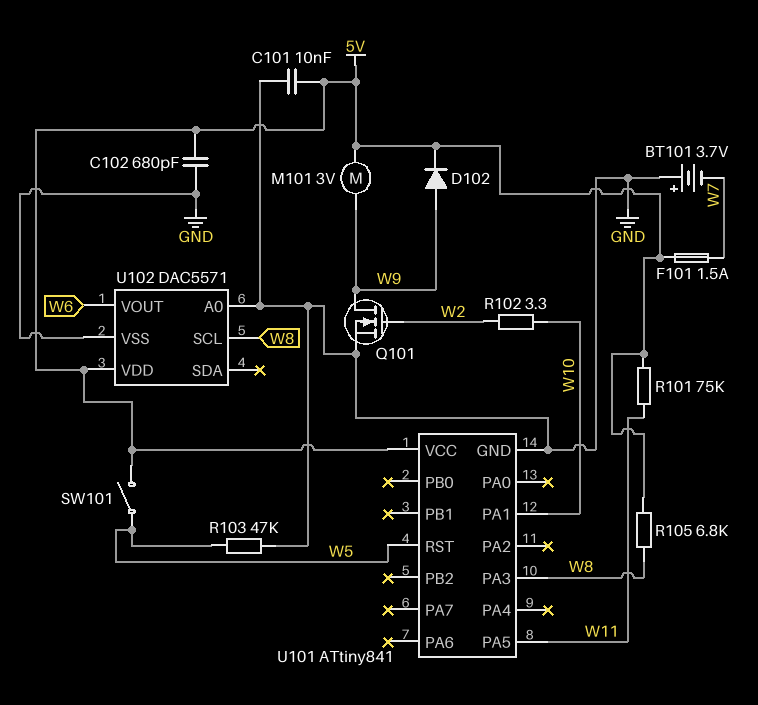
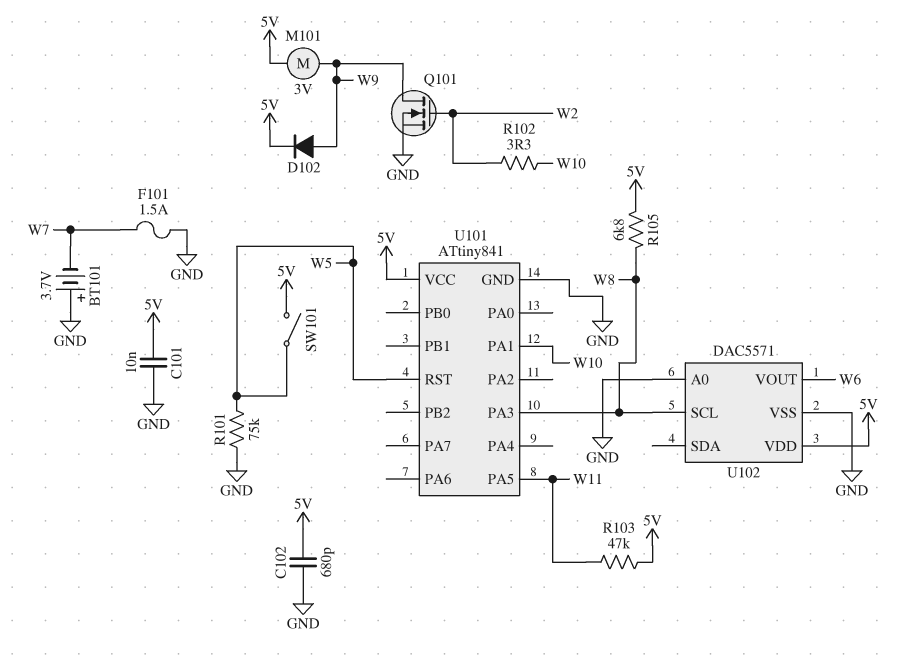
F101: 1.5A (5V, W7) -> 1.5A (GND, W7)
R101: 75k (5V, W11) -> 75k (GND, W5)
R103: 47k (GND, W5) -> 47k (5V, W11)

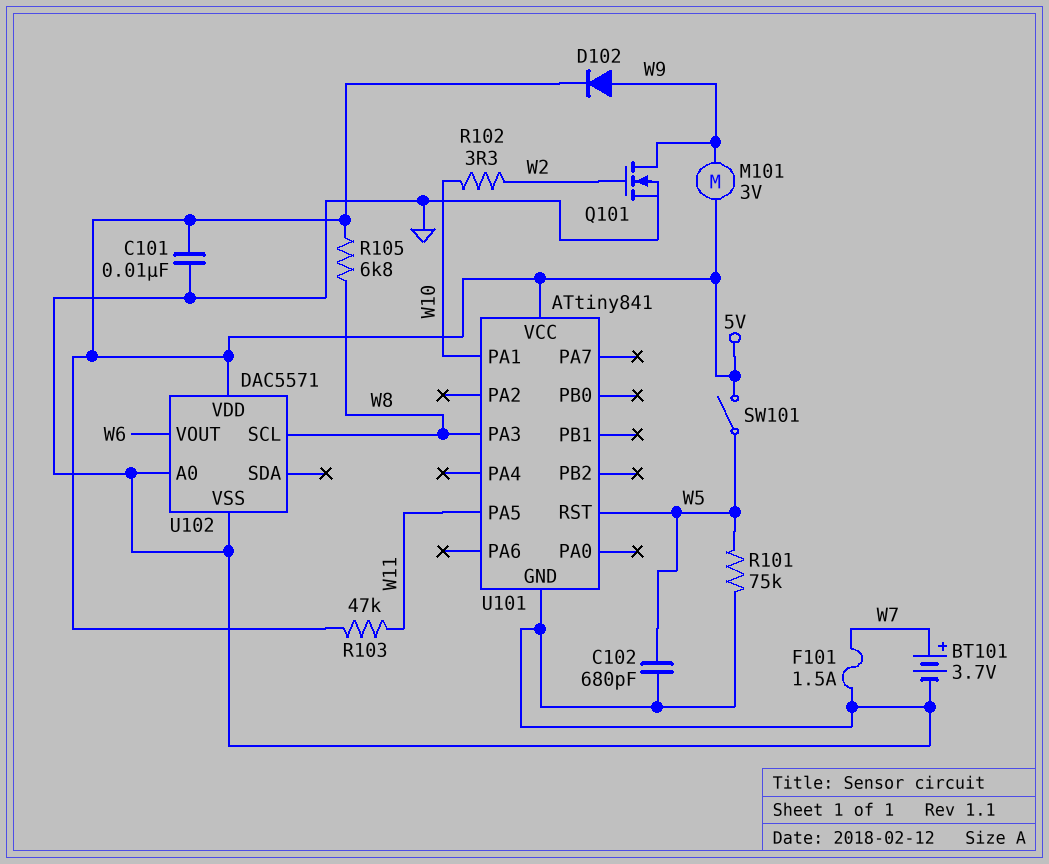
BT101: 3.7V (plus GND, minus W7) -> 3.7V (plus W7, minus GND)
C102: 680pF (5V, GND) -> 680pF (GND, W5)

